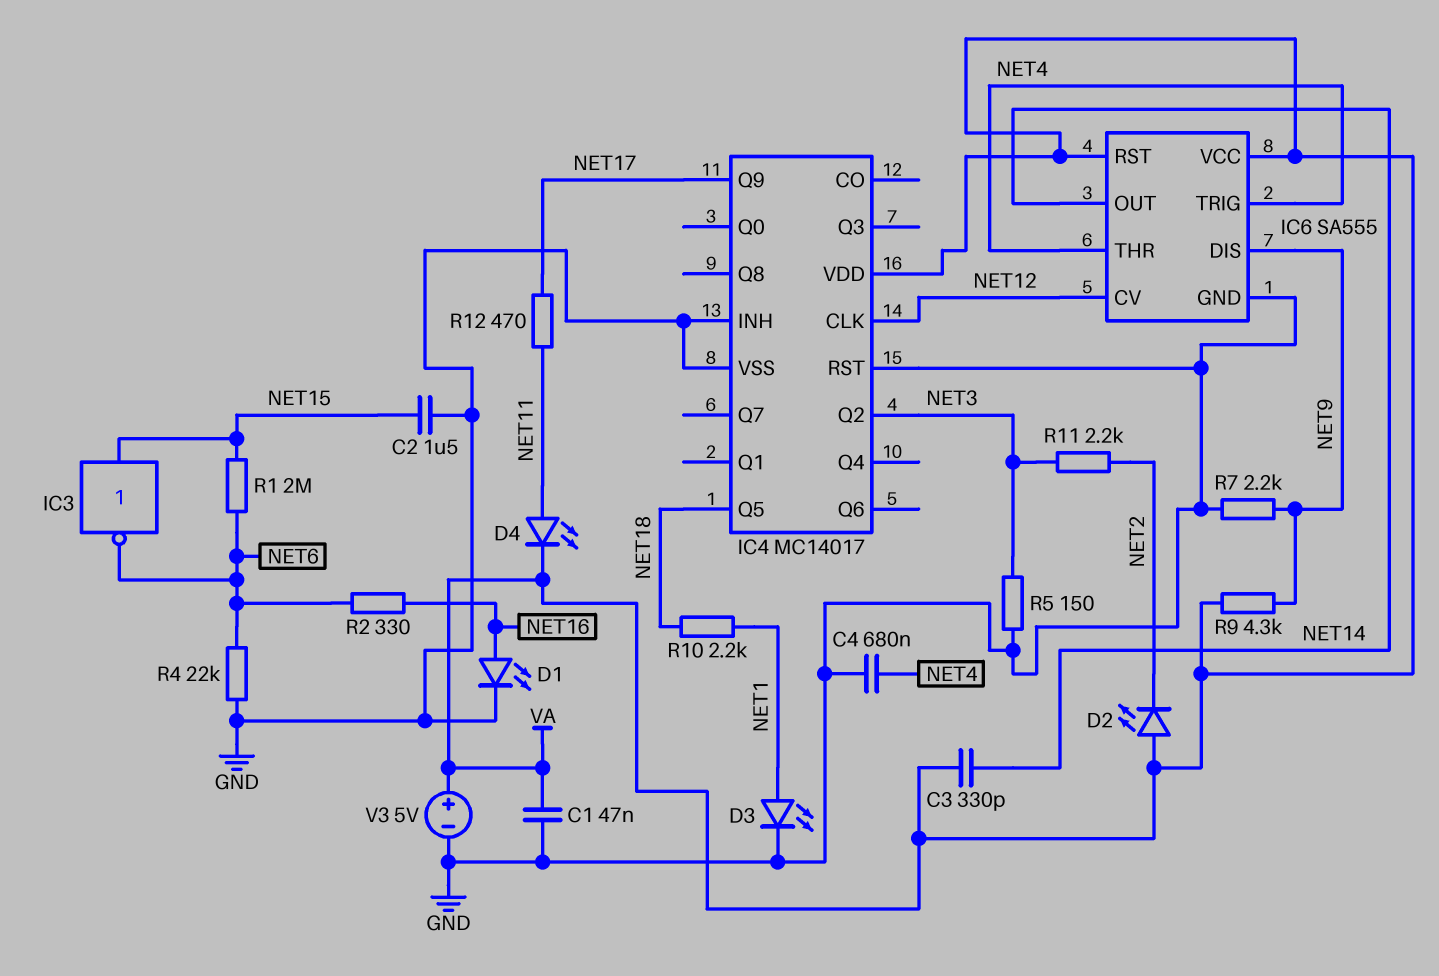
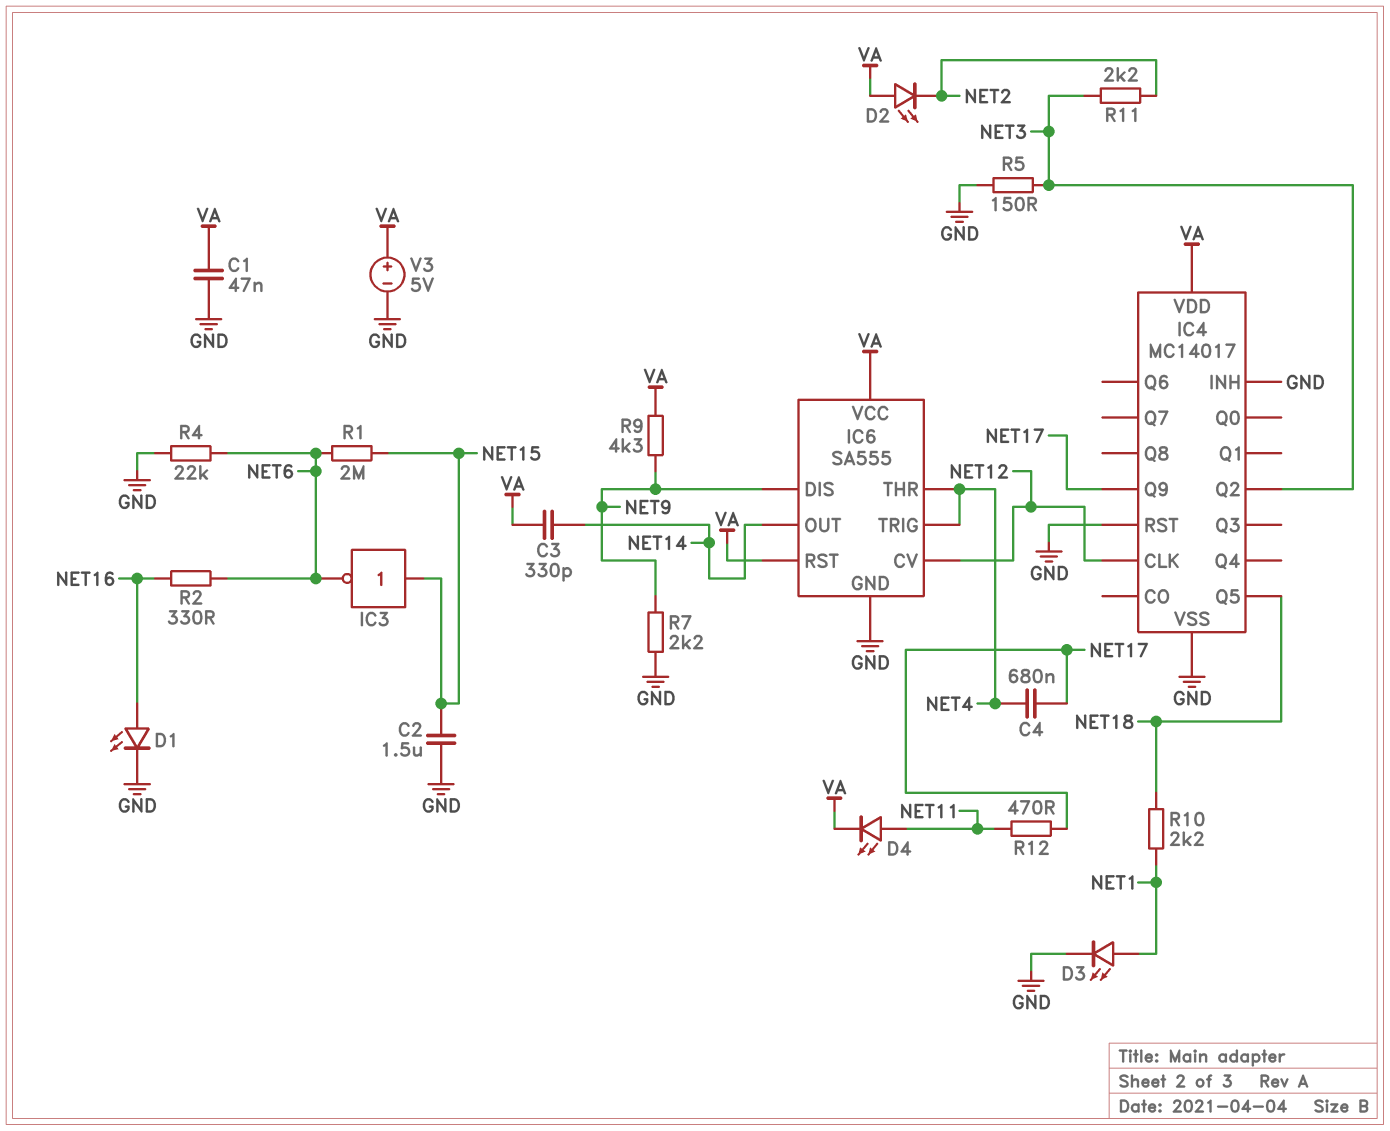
C4: 680nF (GND, NET4) -> 680nF (NET4, NET17)

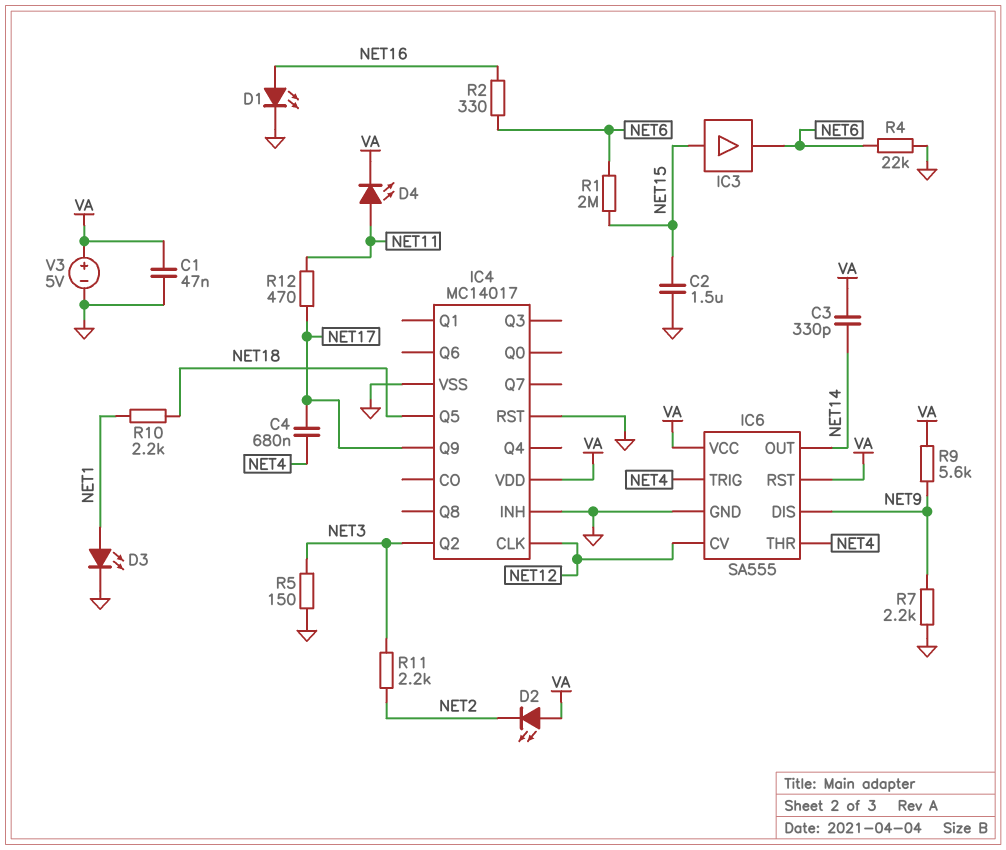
IC3: NOT (in NET15, out NET6) -> buffer (in NET15, out NET6)
R9: 4.3k (NET9, VA) -> 5.6k (NET9, VA)

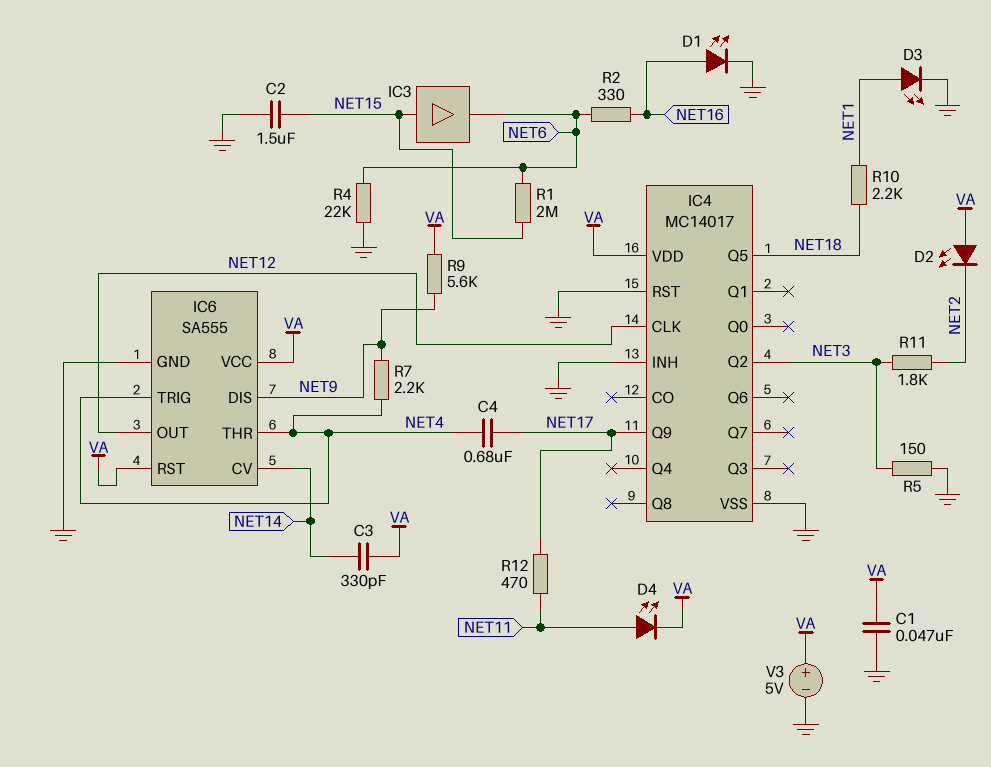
IC6 pin CV: NET12 -> NET14
IC6 pin OUT: NET14 -> NET12
R7: 2.2k (GND, NET9) -> 2.2k (NET4, NET9)
R11: 2.2k (NET2, NET3) -> 1.8k (NET2, NET3)

